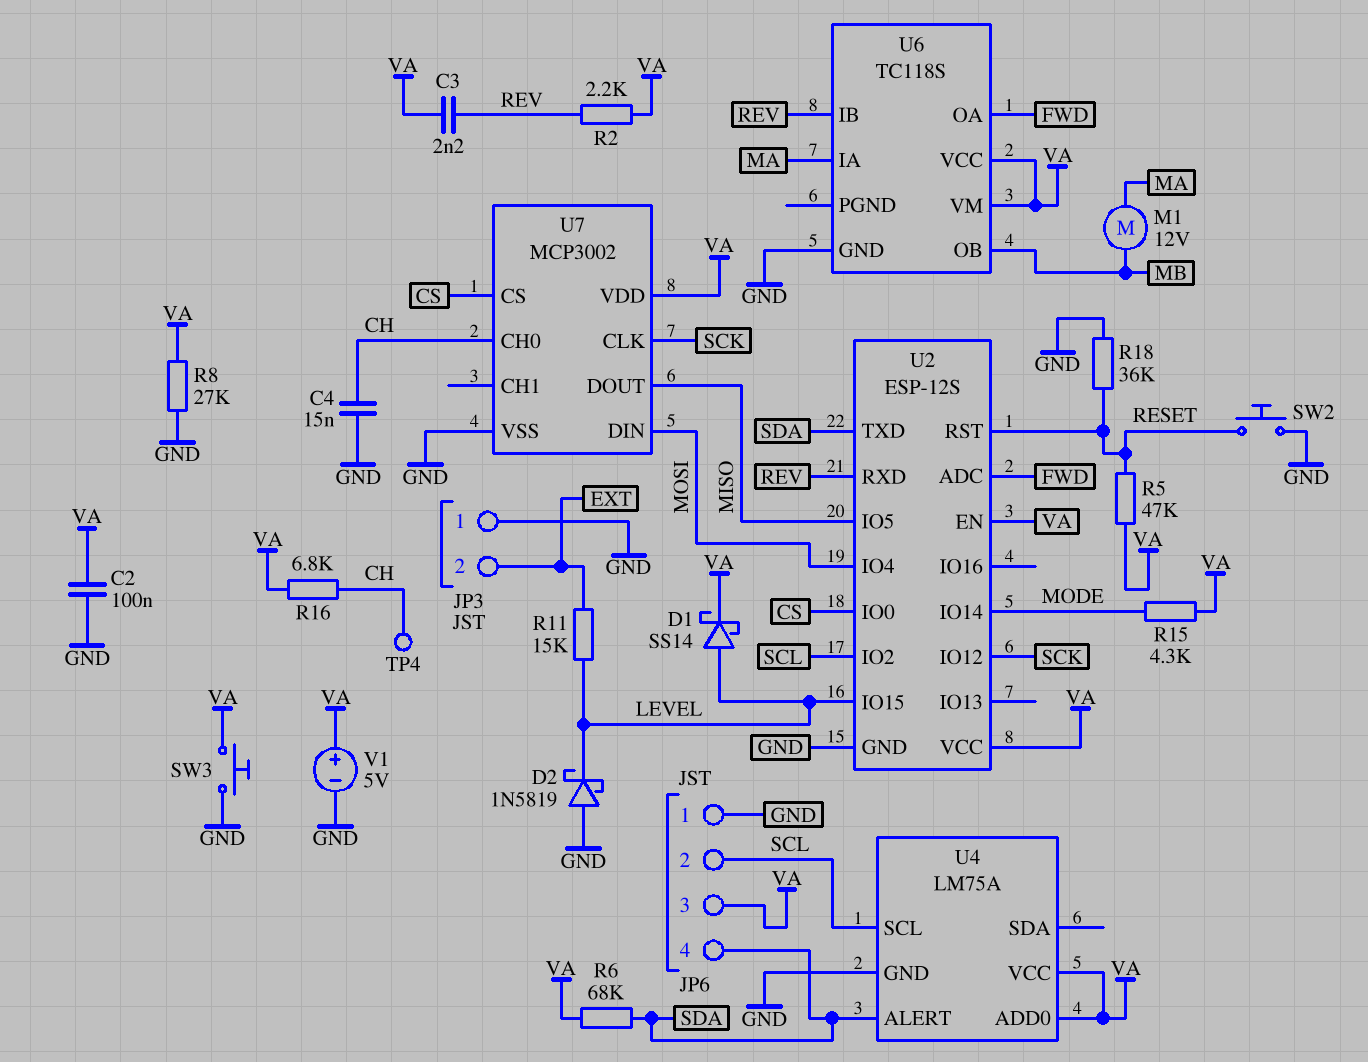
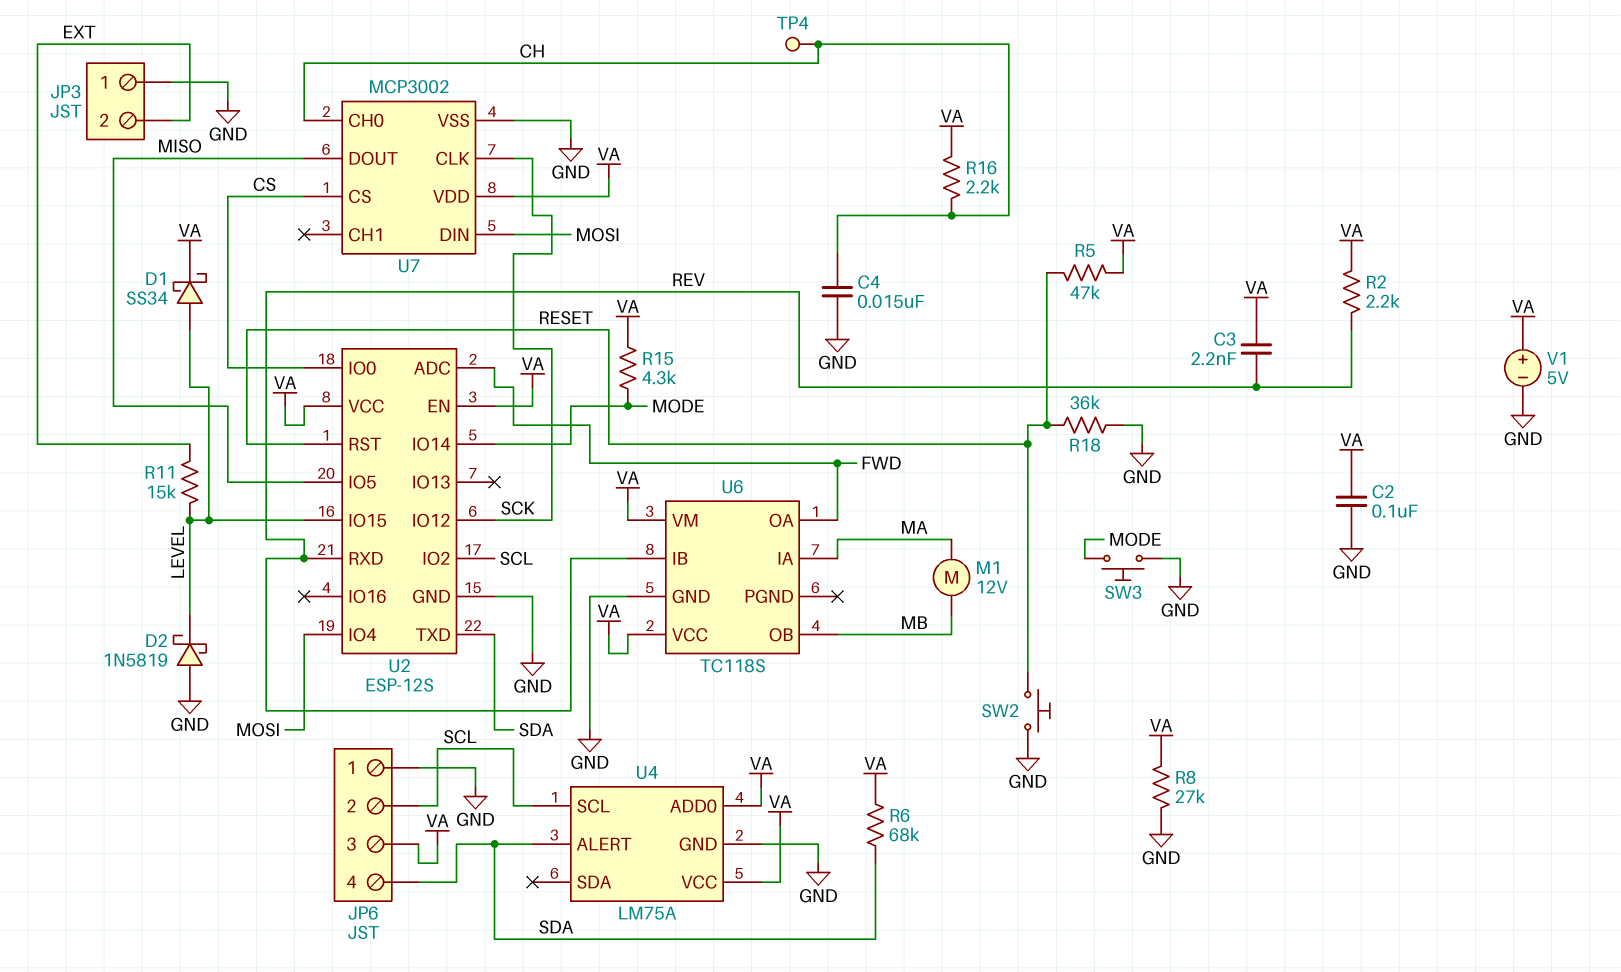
D1: schottky SS14 (A LEVEL, K VA) -> schottky SS34 (A LEVEL, K VA)
R16: 6.8k (CH, VA) -> 2.2k (CH, VA)
SW3: button (GND, VA) -> button (GND, MODE)

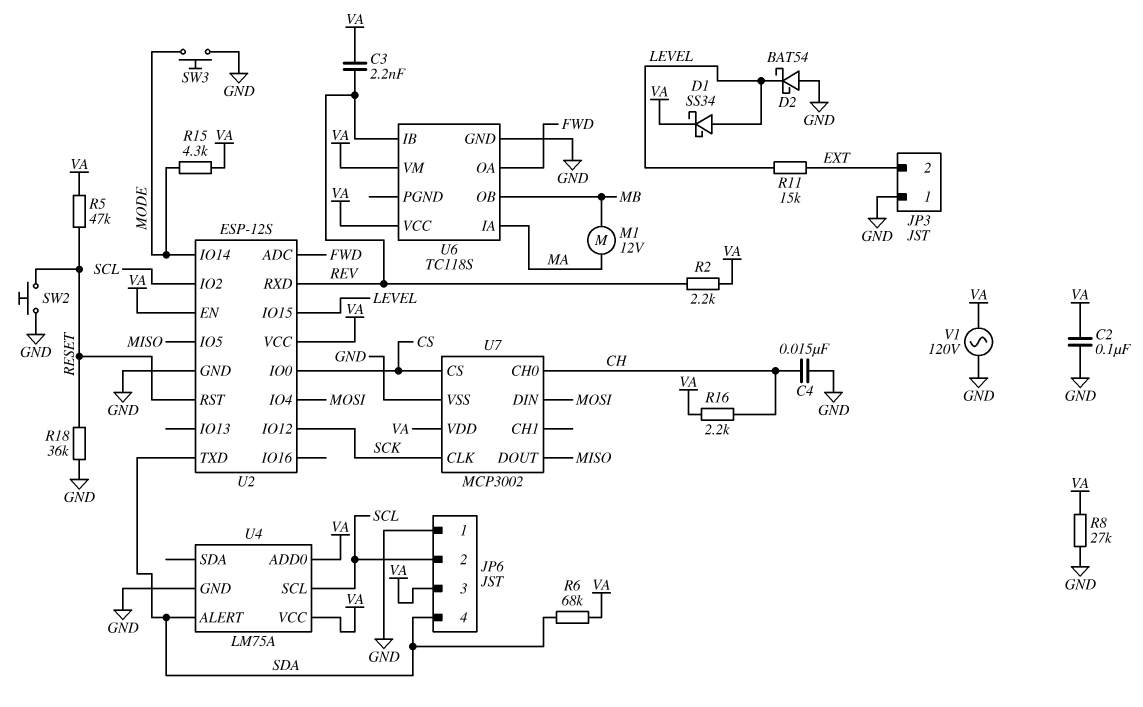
D2: schottky 1N5819 (A GND, K LEVEL) -> schottky BAT54 (A GND, K LEVEL)
TP4: test point (CH) -> none
V1: 5V (plus VA, minus GND) -> AC 120V (GND, VA)

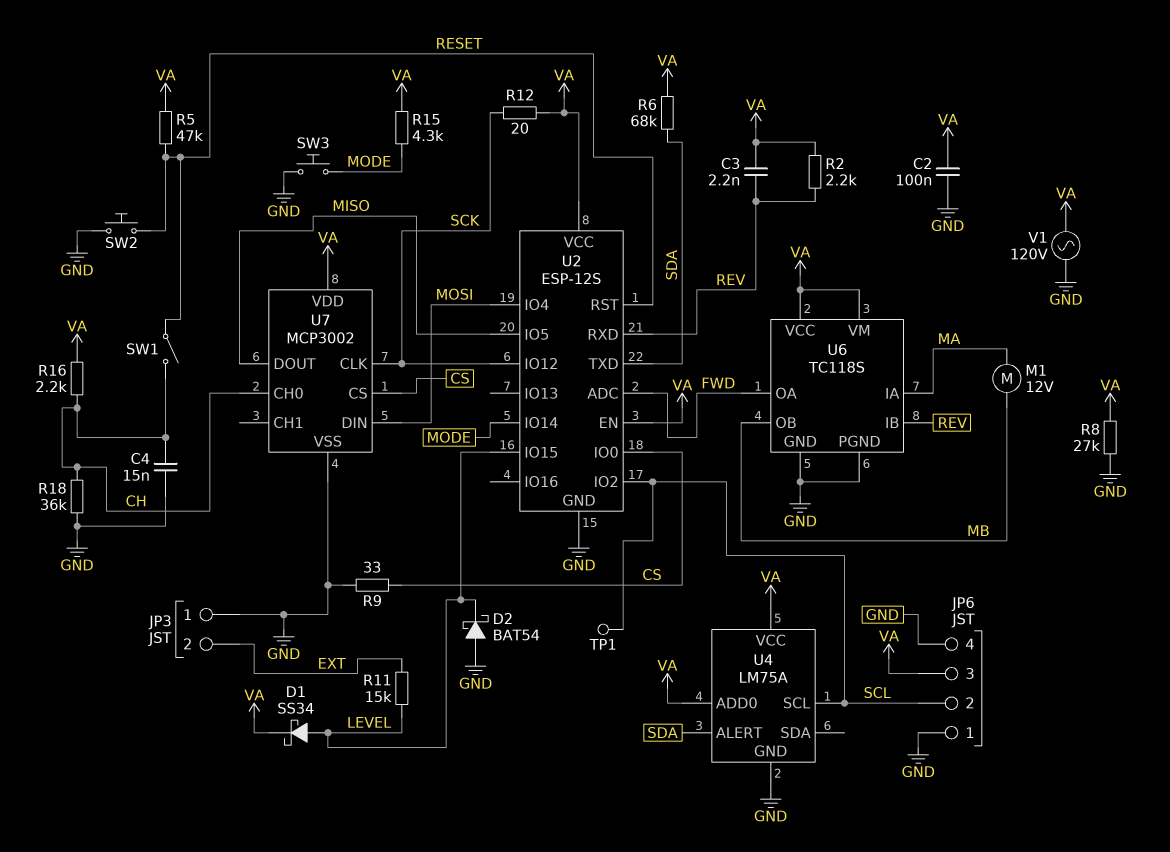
JP6 pin 4: SDA -> GND
R9: none -> 33 (CS, GND)
R12: none -> 20 (SCK, VA)
R18: 36k (GND, RESET) -> 36k (CH, GND)
SW1: none -> switch (CH, RESET)
TP1: none -> test point (SCL)
U6 pin PGND: none -> GND

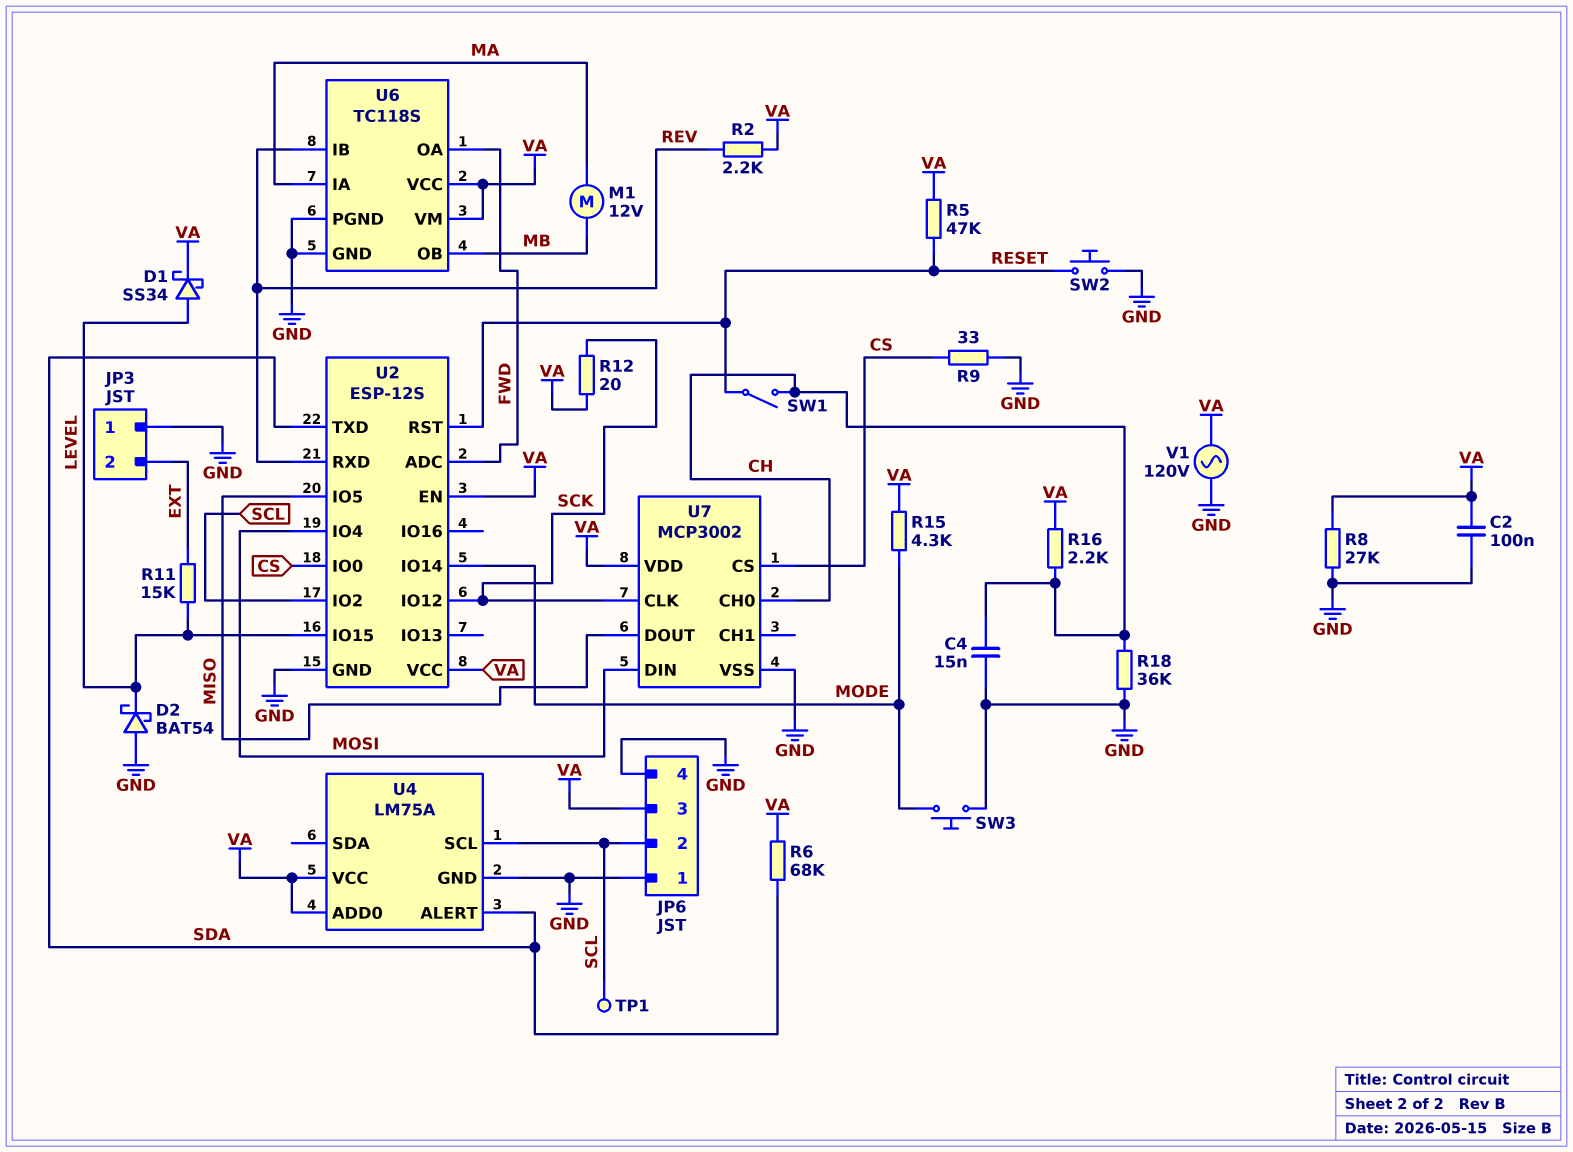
C3: 2.2nF (REV, VA) -> none

